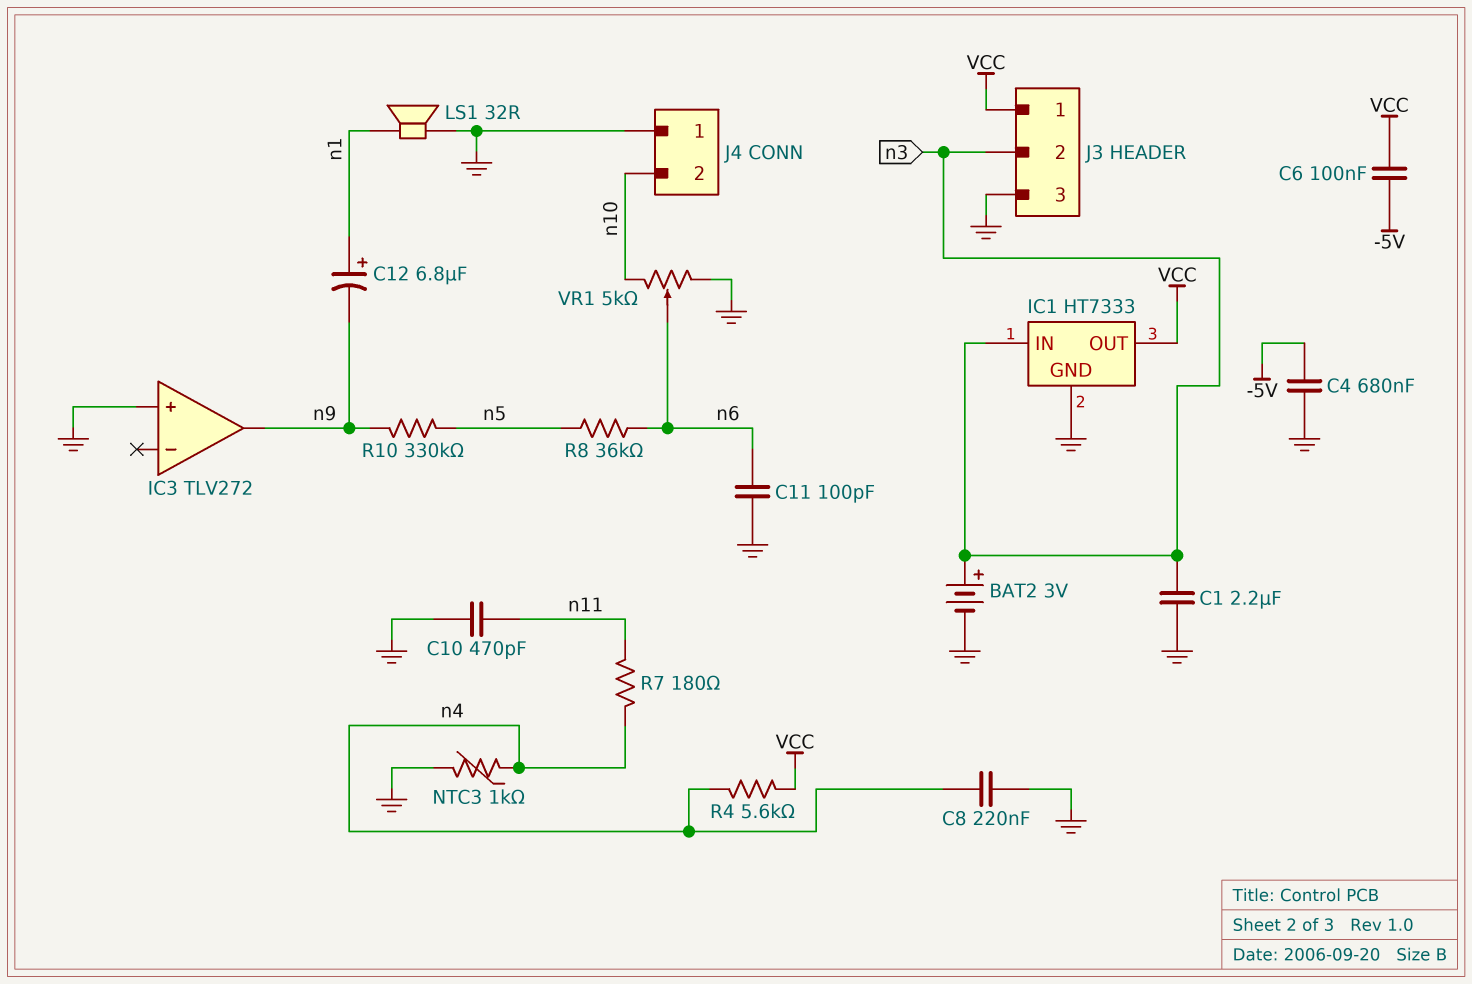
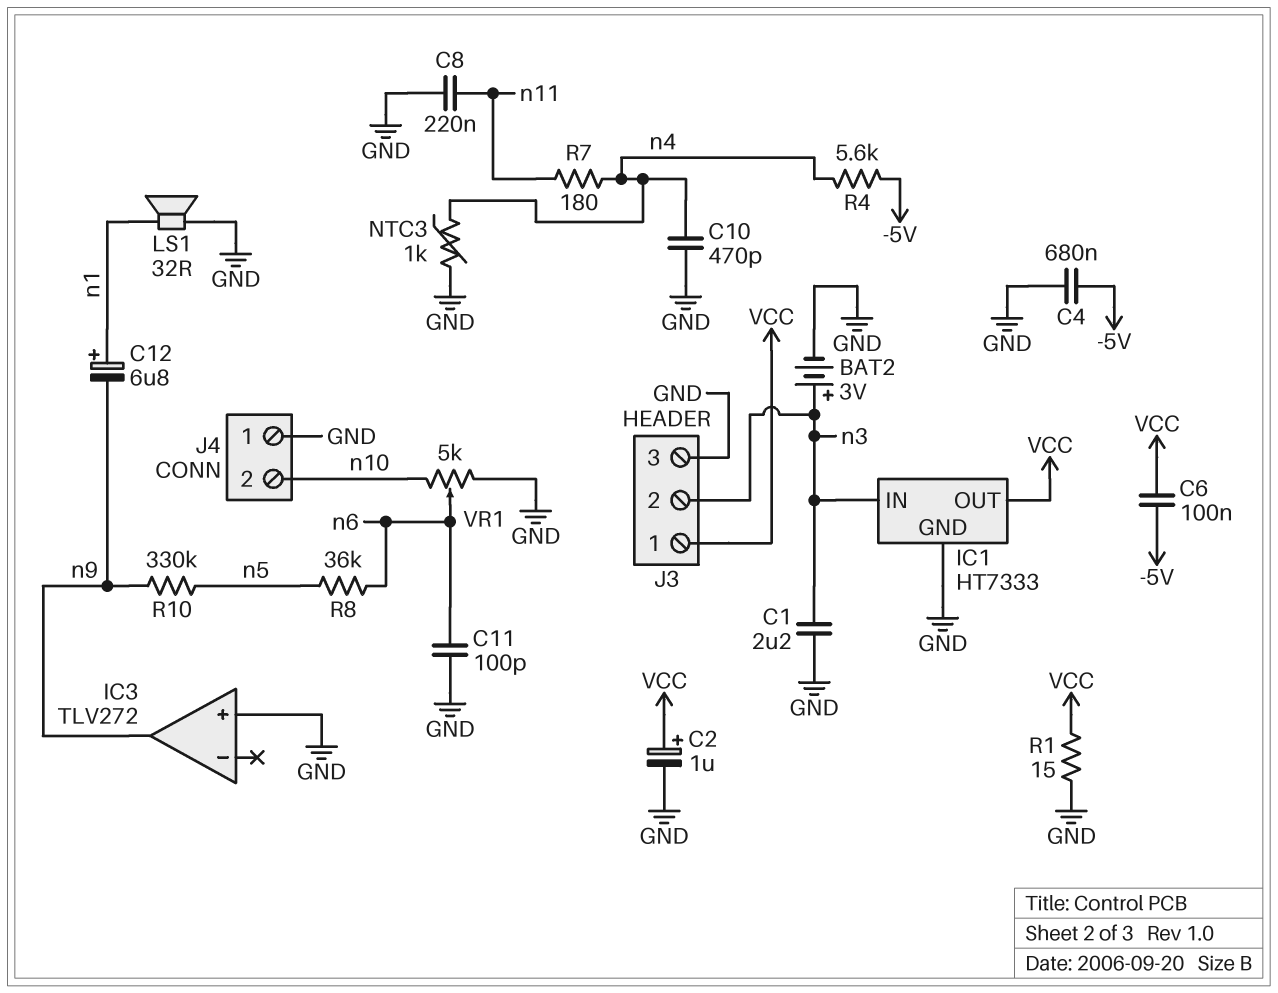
C2: none -> 1uF (plus VCC, minus GND)
C8: 220nF (GND, n4) -> 220nF (GND, n11)
C10: 470pF (GND, n11) -> 470pF (GND, n4)
R1: none -> 15 (GND, VCC)
R4: 5.6k (VCC, n4) -> 5.6k (-5V, n4)

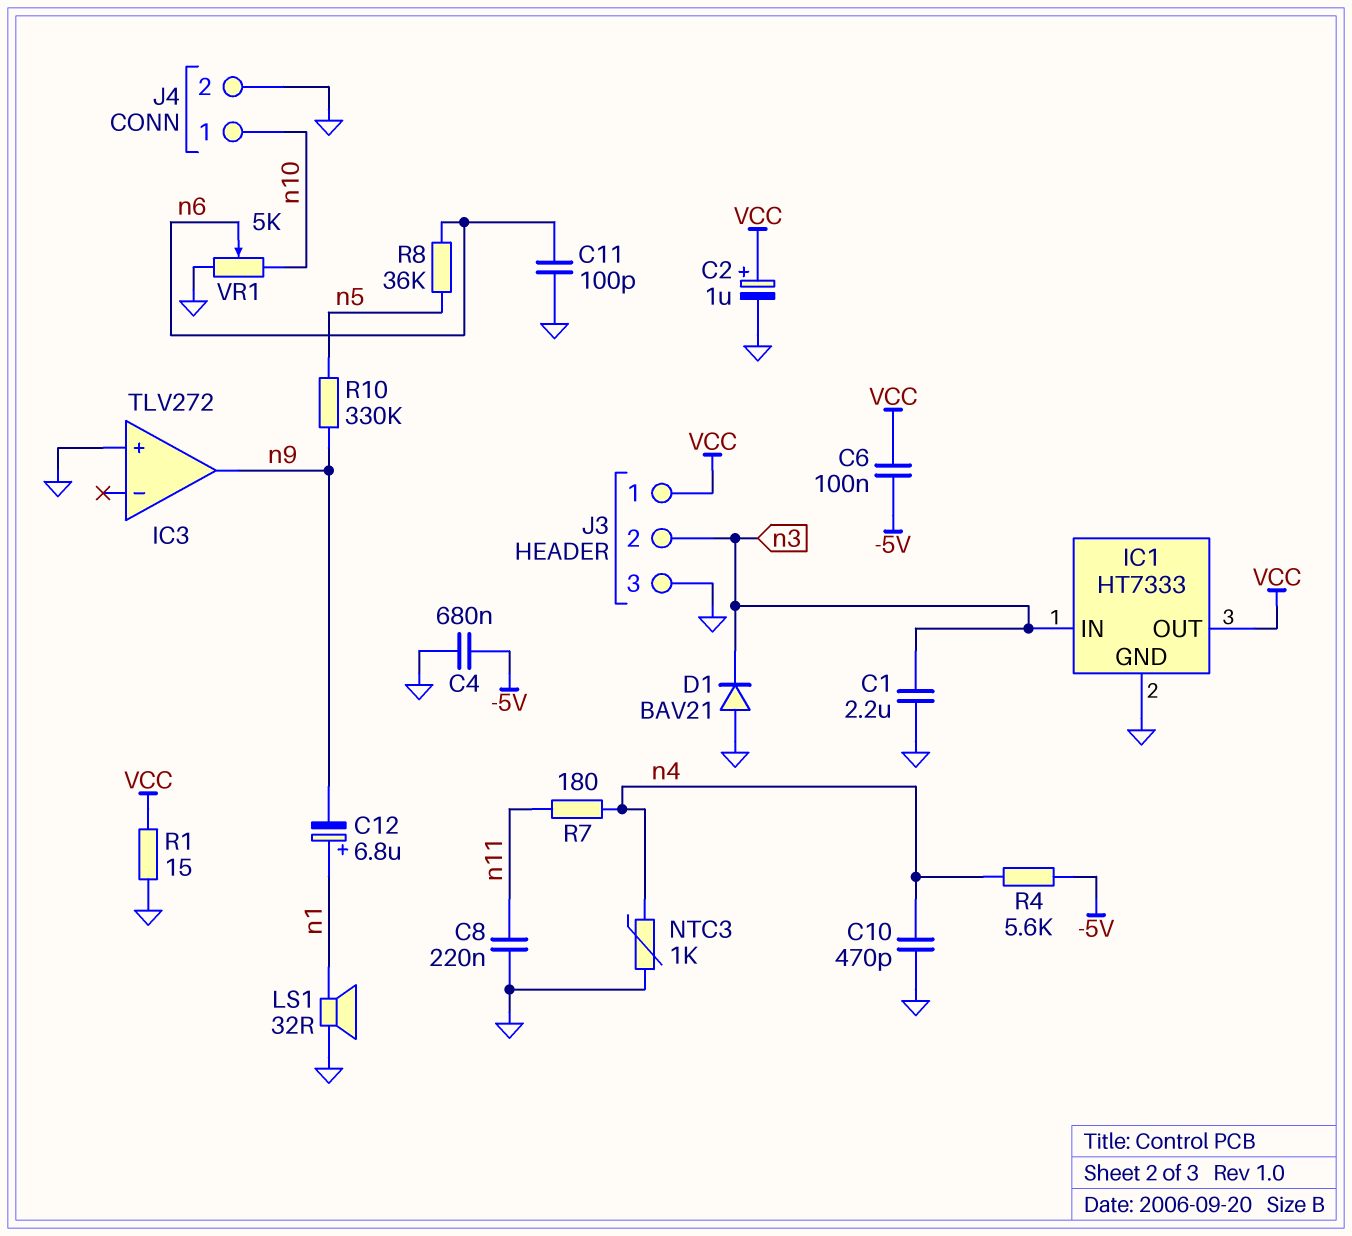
BAT2: 3V (plus n3, minus GND) -> none
D1: none -> diode BAV21 (A GND, K n3)
J4 pin 1: GND -> n10
J4 pin 2: n10 -> GND

